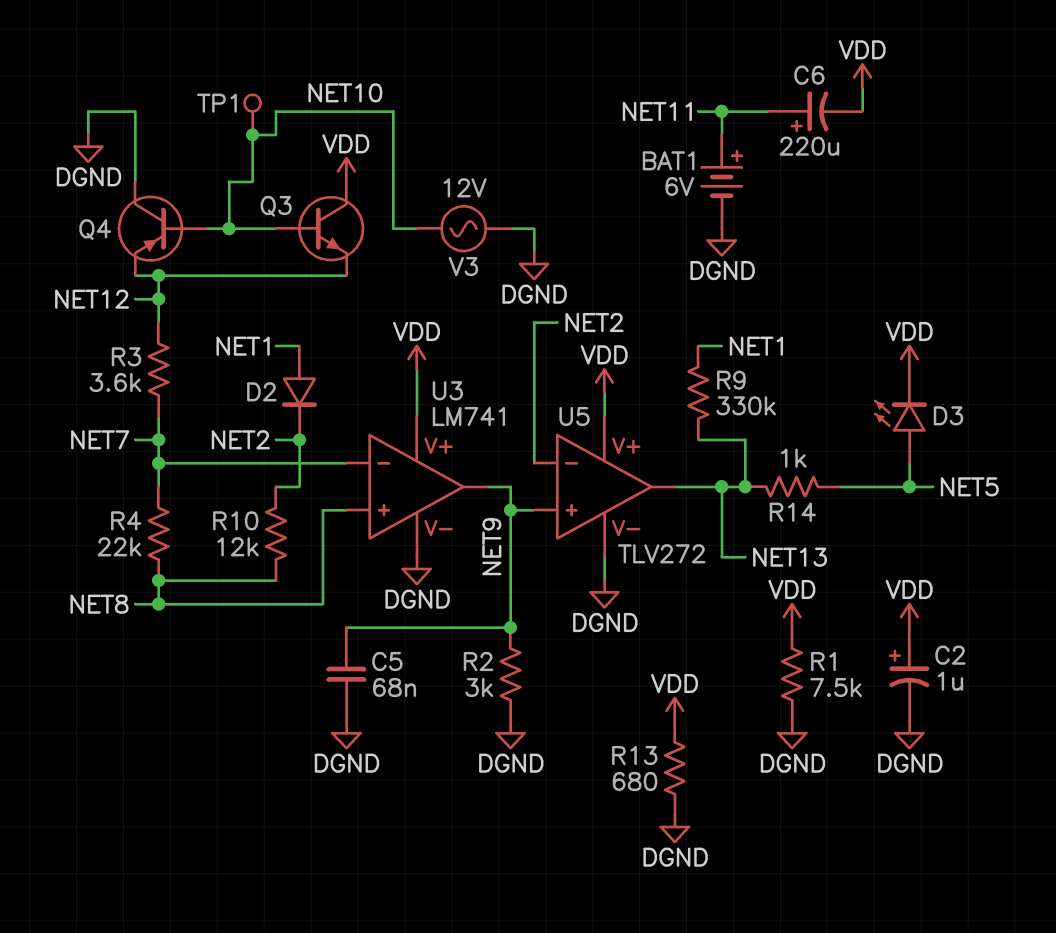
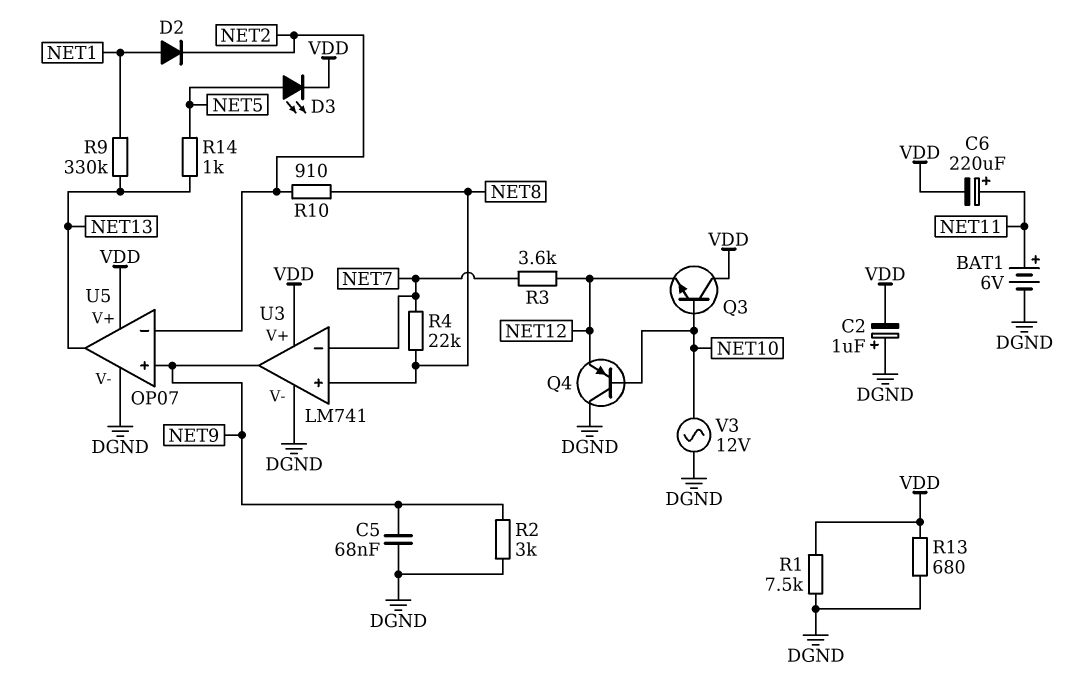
C2: 1uF (plus VDD, minus DGND) -> 1uF (plus DGND, minus VDD)
R10: 12k (NET2, NET8) -> 910 (NET2, NET8)
TP1: test point (NET10) -> none
U5: TLV272 -> OP07

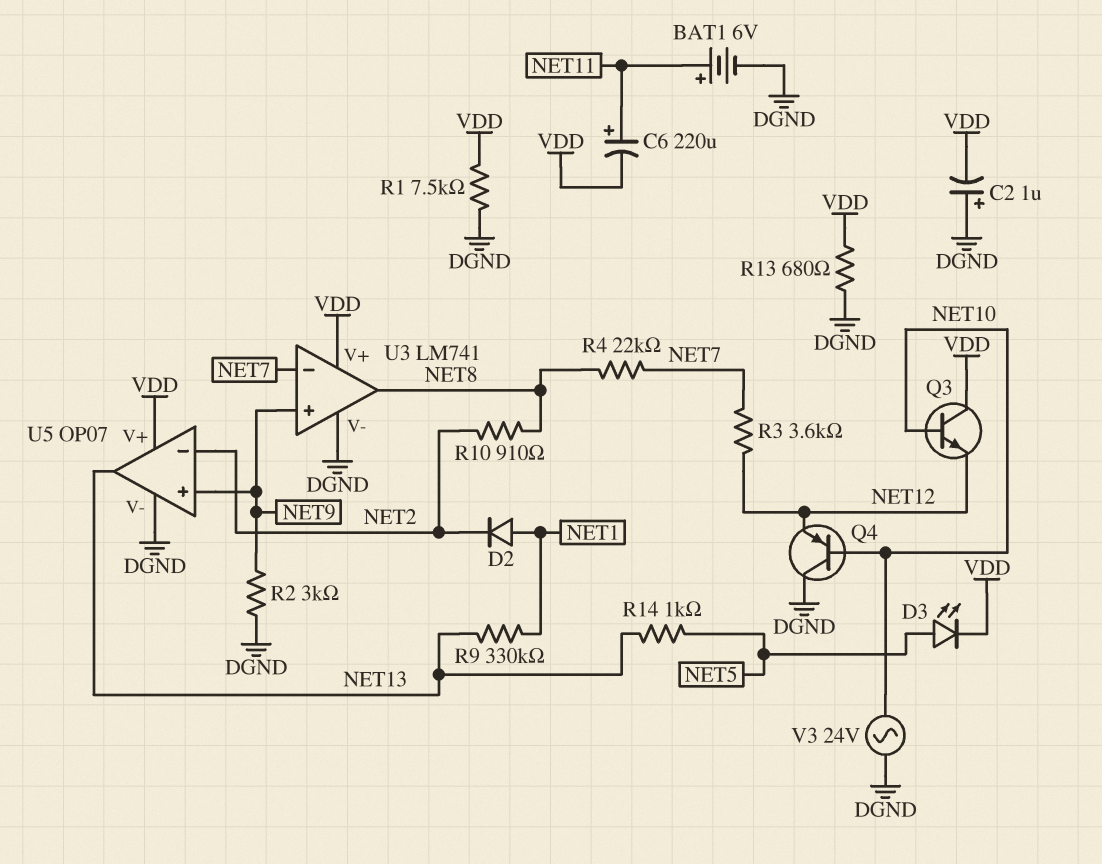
C5: 68nF (DGND, NET9) -> none
U3 pin in+: NET8 -> NET9
U3 pin out: NET9 -> NET8
V3: AC 12V (DGND, NET10) -> AC 24V (DGND, NET10)

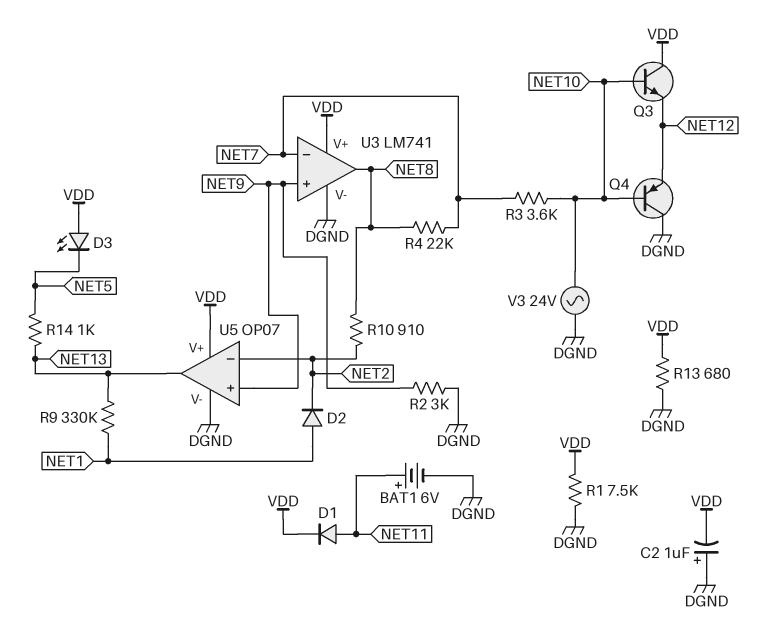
C6: 220uF (plus NET11, minus VDD) -> none
D1: none -> diode (A NET11, K VDD)
D3: LED (A NET5, K VDD) -> LED (A VDD, K NET5)
R3: 3.6k (NET7, NET12) -> 3.6k (NET7, NET10)

